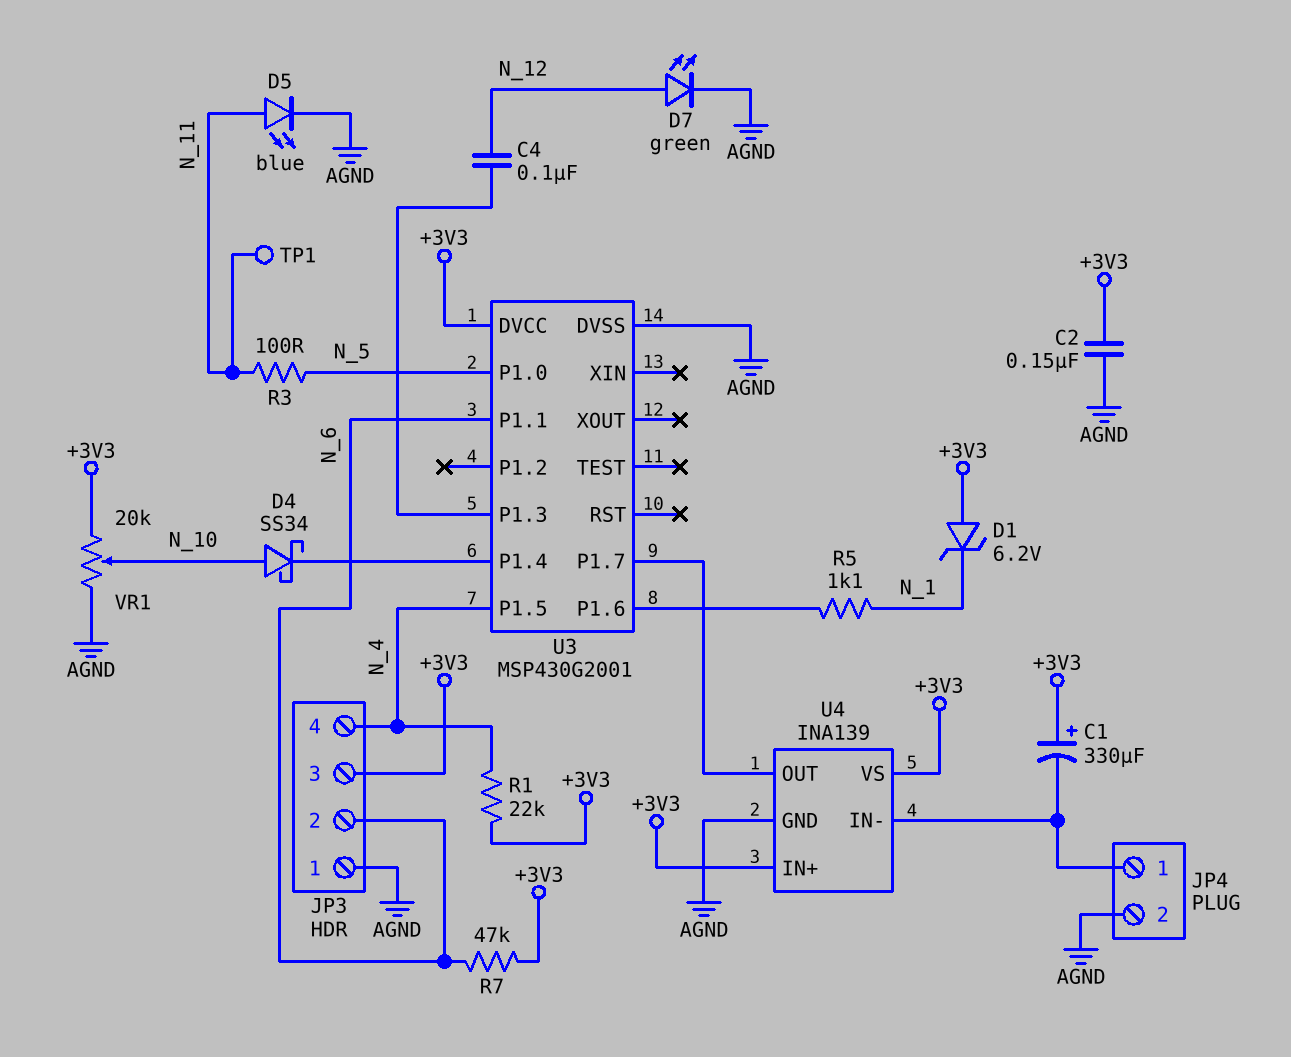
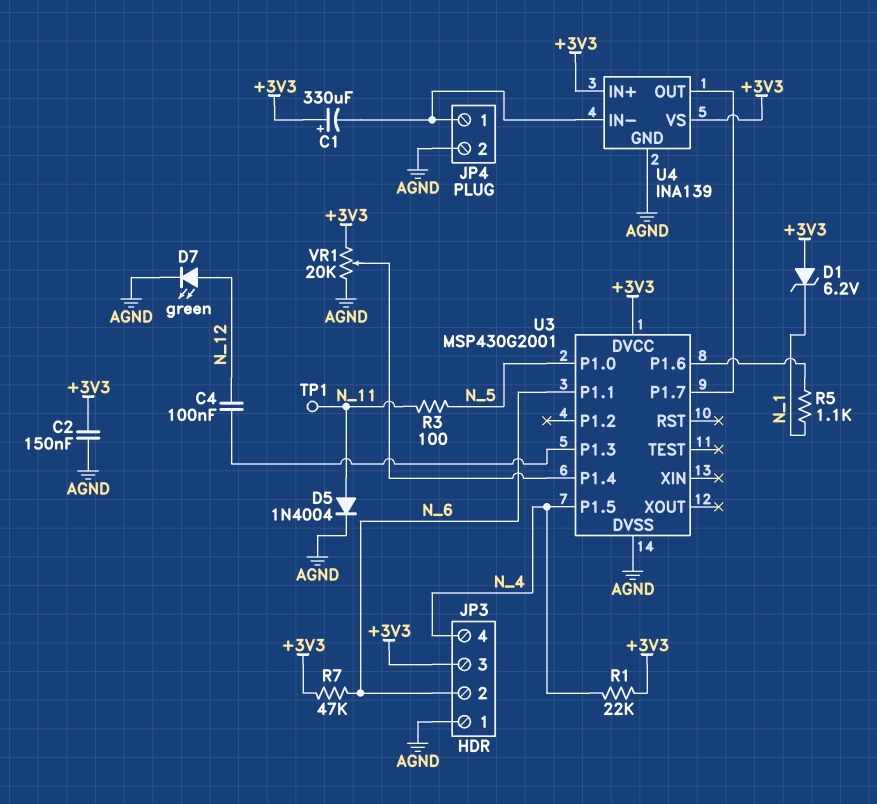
D4: schottky SS34 (A N_10, K U3/P1.4) -> none
D5: LED blue (A N_11, K AGND) -> diode 1N4004 (A N_11, K AGND)
VR1: 20k (+3V3, AGND, wiper N_10) -> 20k (+3V3, AGND, wiper U3/P1.4)

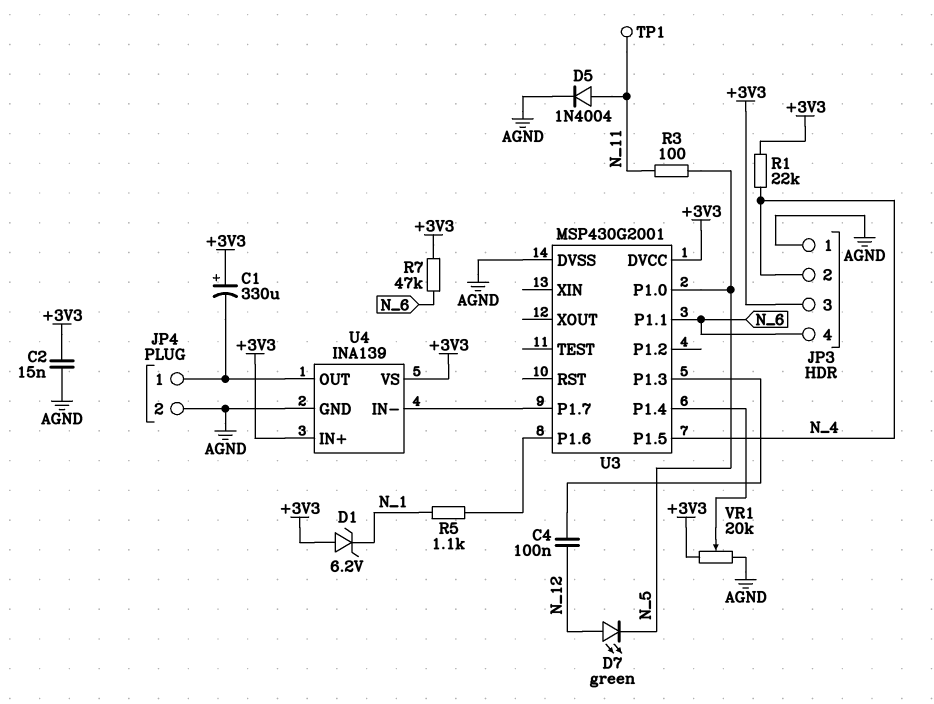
C2: 150nF (+3V3, AGND) -> 15nF (+3V3, AGND)
D7: LED green (A N_12, K AGND) -> LED green (A N_12, K N_5)
JP3 pin 2: N_6 -> N_4
JP3 pin 4: N_4 -> N_6
U4 pin IN-: JP4/1 -> U3/P1.7
U4 pin OUT: U3/P1.7 -> JP4/1

